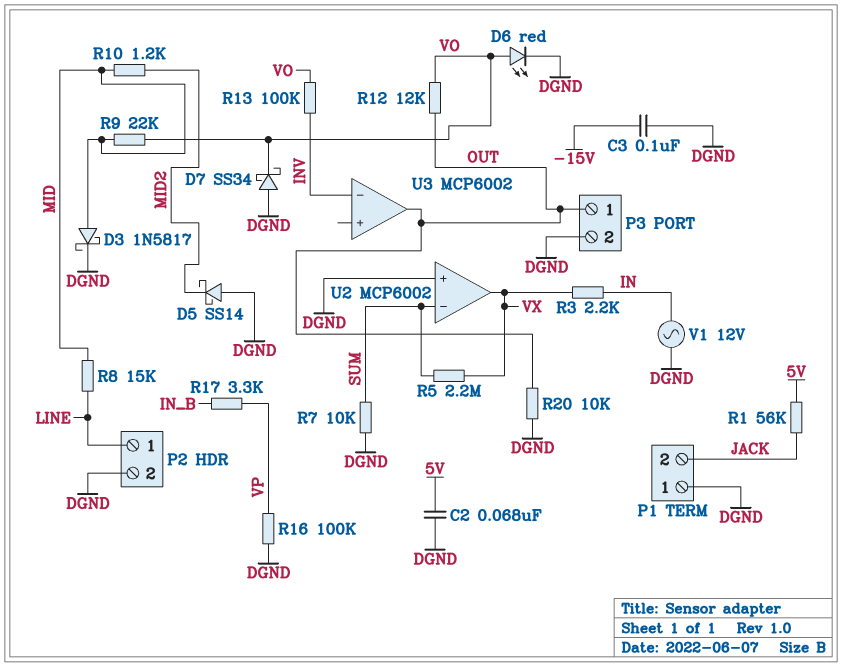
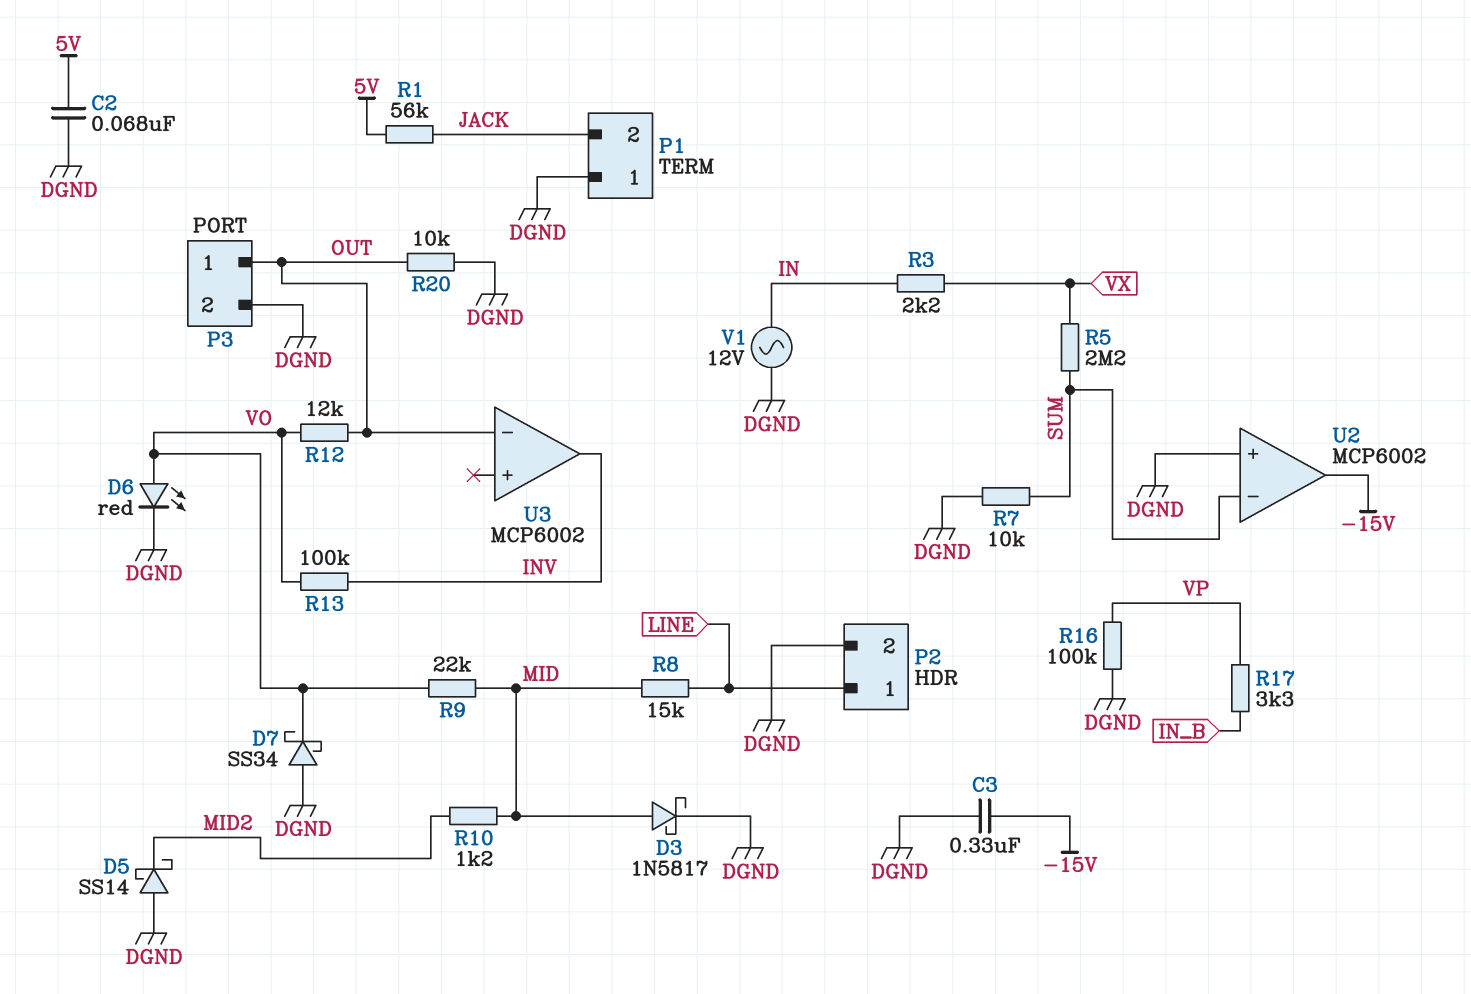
C3: 100nF (-15V, DGND) -> 330nF (-15V, DGND)
U2 pin out: VX -> -15V
U3 pin in-: INV -> OUT
U3 pin out: OUT -> INV

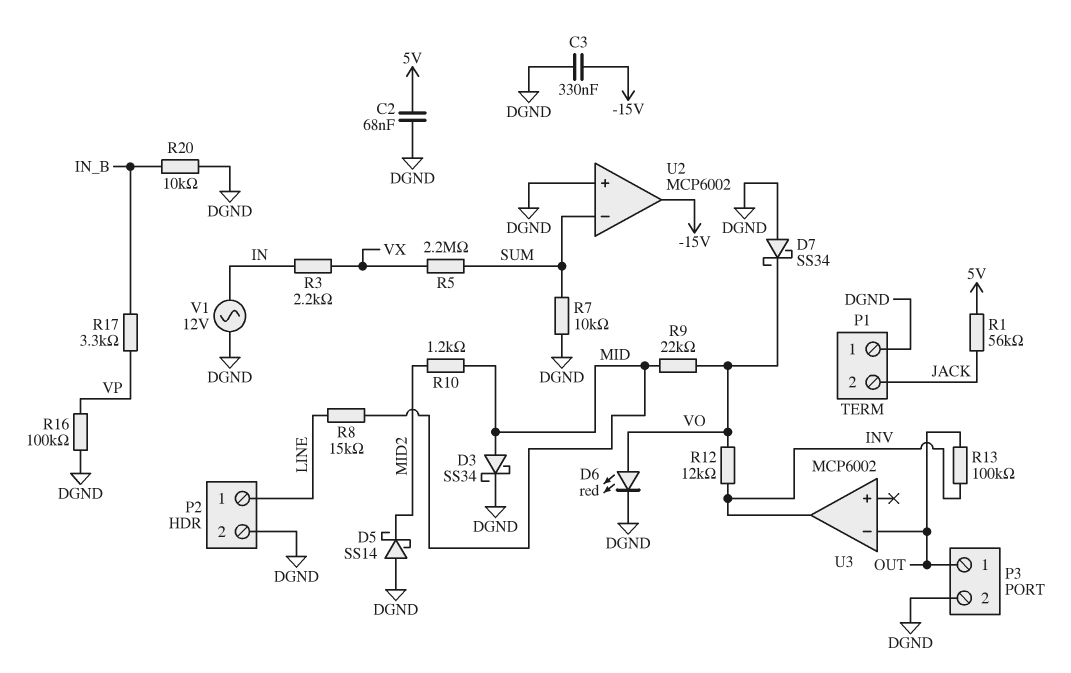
D3: schottky 1N5817 (A MID, K DGND) -> schottky SS34 (A MID, K DGND)
R12: 12k (OUT, VO) -> 12k (INV, VO)
R13: 100k (INV, VO) -> 100k (INV, OUT)
R20: 10k (DGND, OUT) -> 10k (DGND, IN_B)

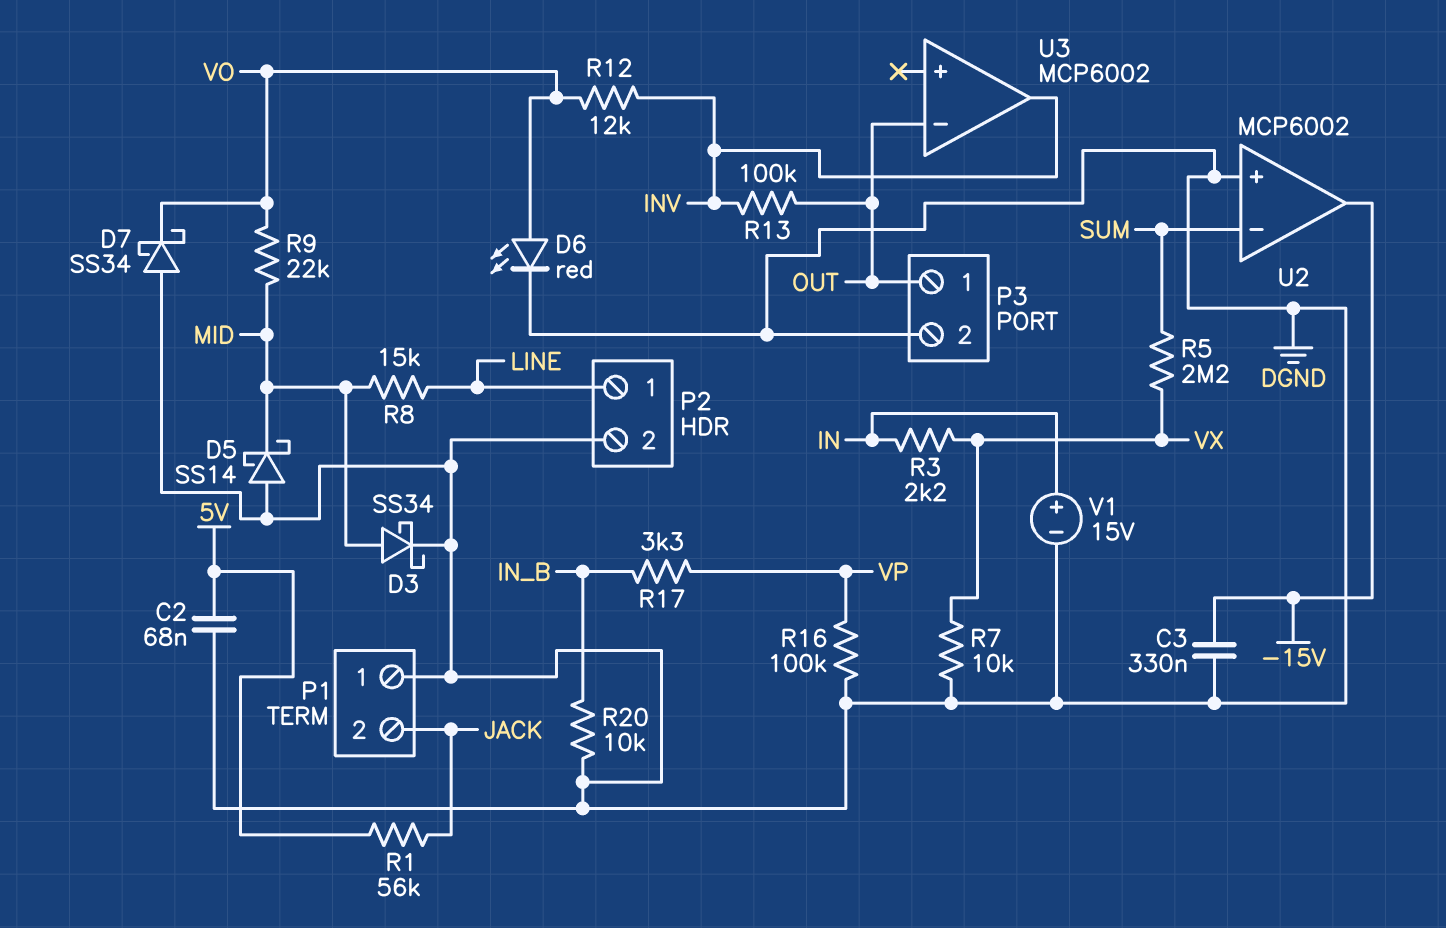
D5: schottky SS14 (A DGND, K MID2) -> schottky SS14 (A DGND, K MID)
R7: 10k (DGND, SUM) -> 10k (DGND, VX)
R10: 1.2k (MID, MID2) -> none
V1: AC 12V (DGND, IN) -> 15V (plus IN, minus DGND)

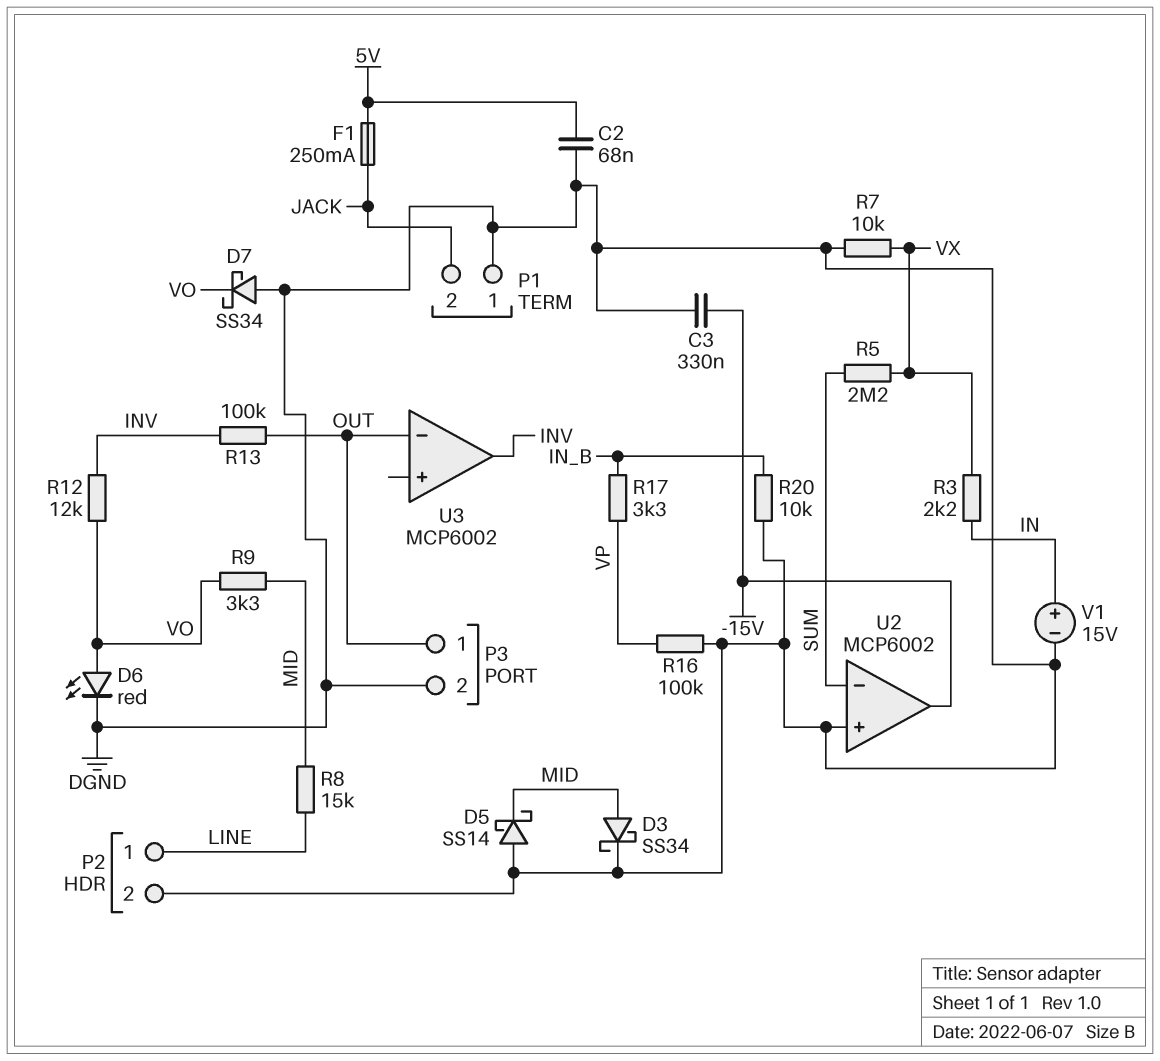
F1: none -> 250mA (5V, JACK)
R1: 56k (5V, JACK) -> none
R9: 22k (MID, VO) -> 3.3k (MID, VO)

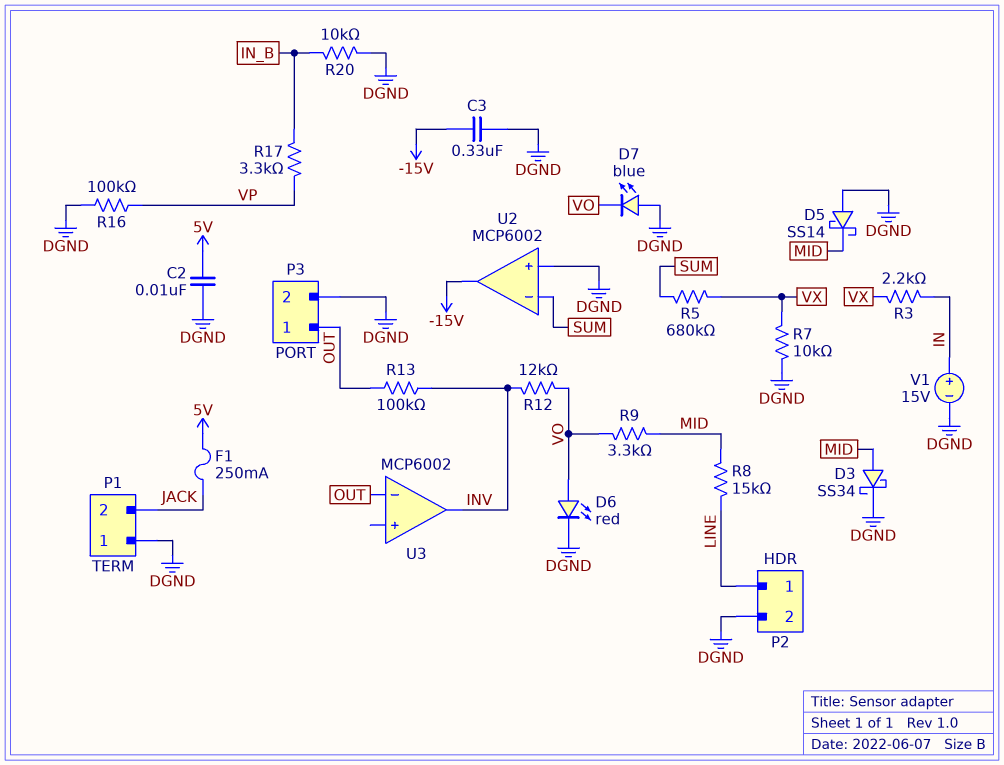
C2: 68nF (5V, DGND) -> 10nF (5V, DGND)
D7: schottky SS34 (A DGND, K VO) -> LED blue (A DGND, K VO)
R5: 2.2M (SUM, VX) -> 680k (SUM, VX)

